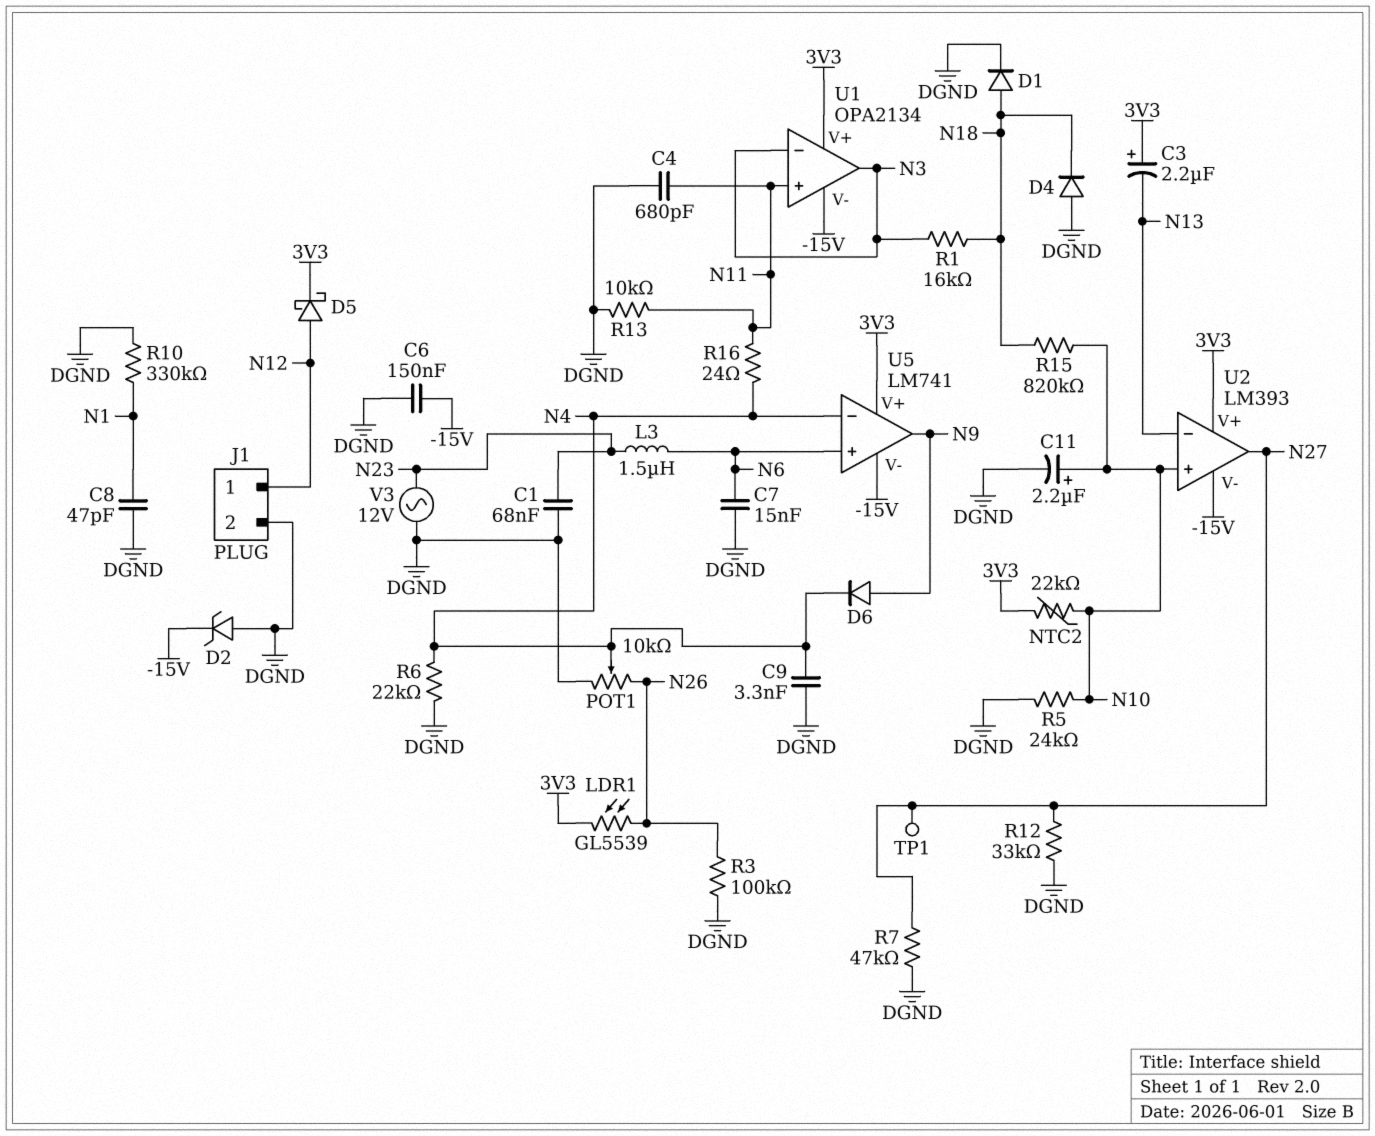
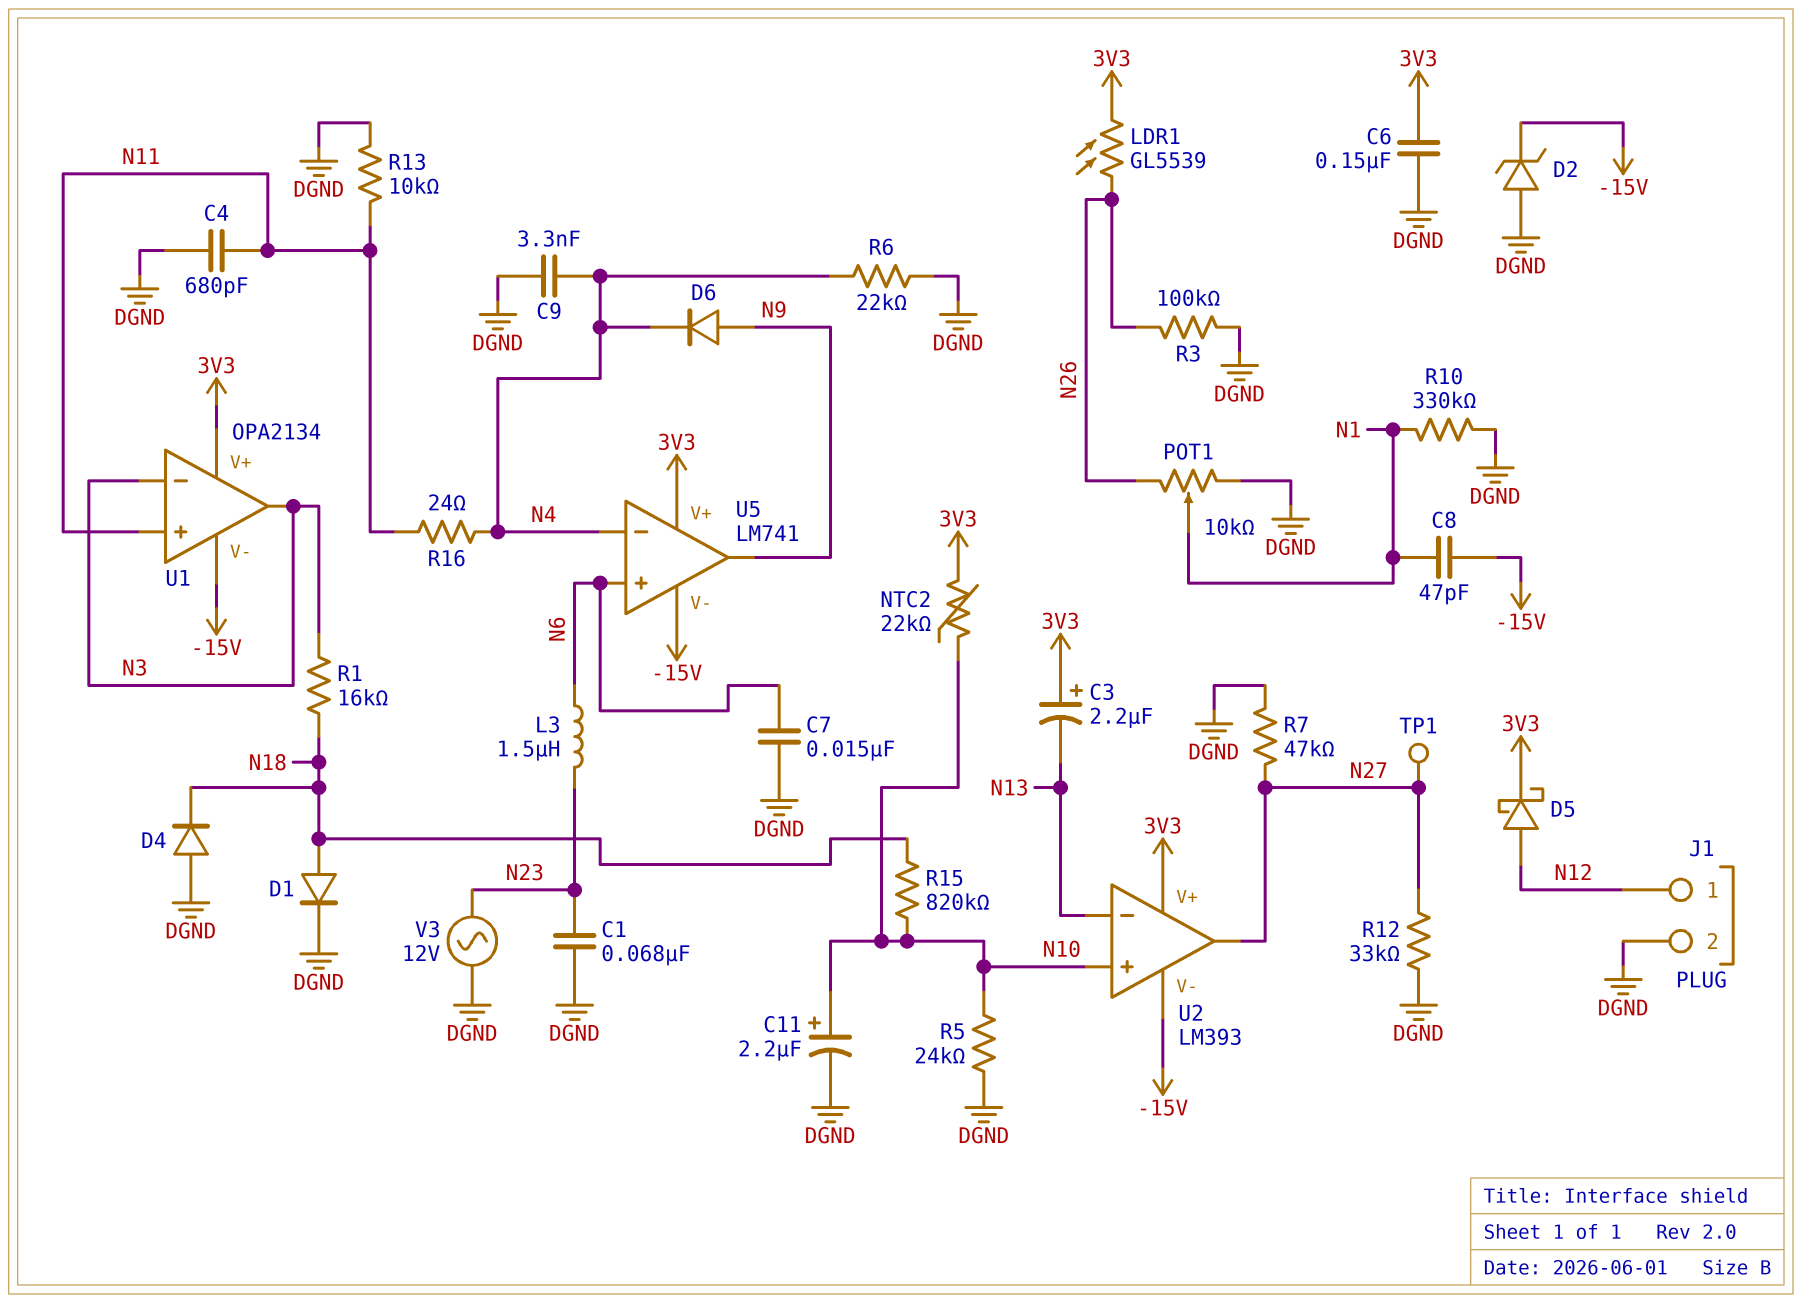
C6: 150nF (-15V, DGND) -> 150nF (3V3, DGND)
C8: 47pF (DGND, N1) -> 47pF (-15V, N1)
POT1: 10k (DGND, N26, wiper N4) -> 10k (DGND, N26, wiper N1)

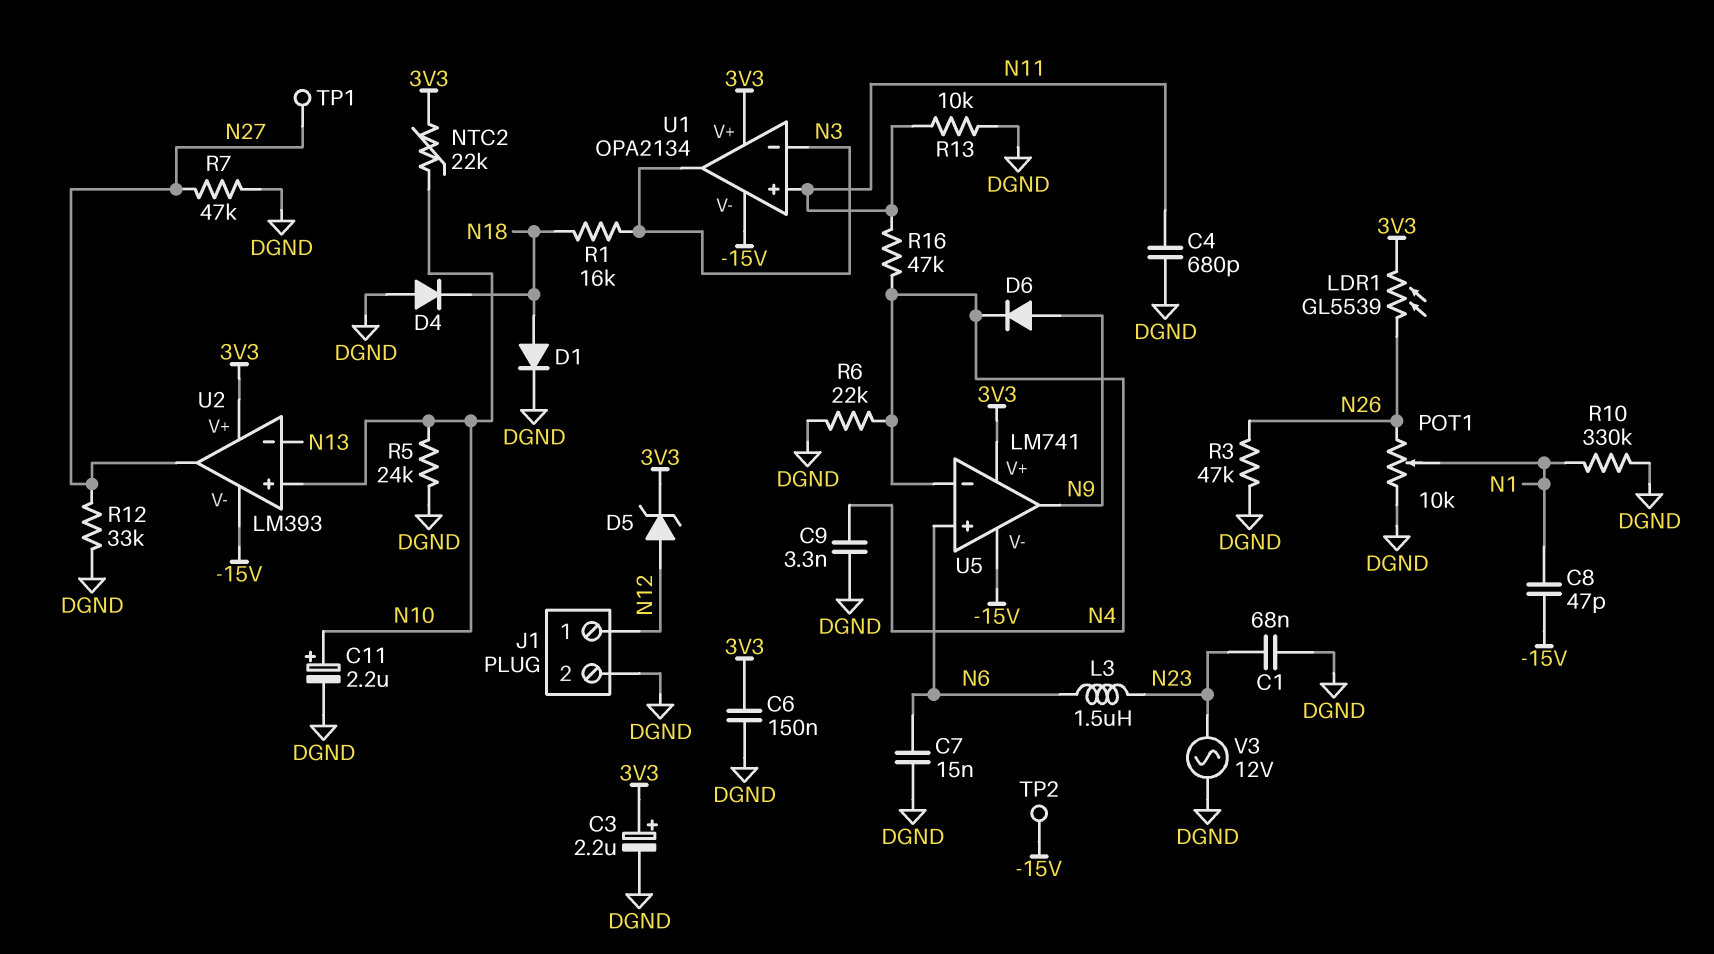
C3: 2.2uF (plus 3V3, minus N13) -> 2.2uF (plus 3V3, minus DGND)
D2: zener (A DGND, K -15V) -> none
D5: schottky (A N12, K 3V3) -> zener (A N12, K 3V3)
R3: 100k (DGND, N26) -> 47k (DGND, N26)
R15: 820k (N10, N18) -> none
R16: 24 (N4, N11) -> 47k (N4, N11)
TP2: none -> test point (-15V)

